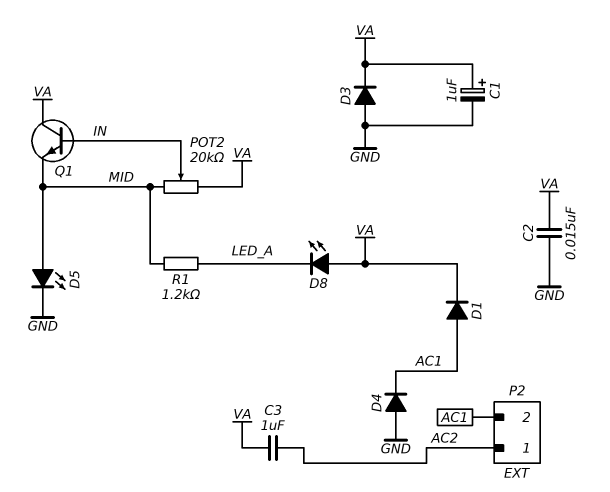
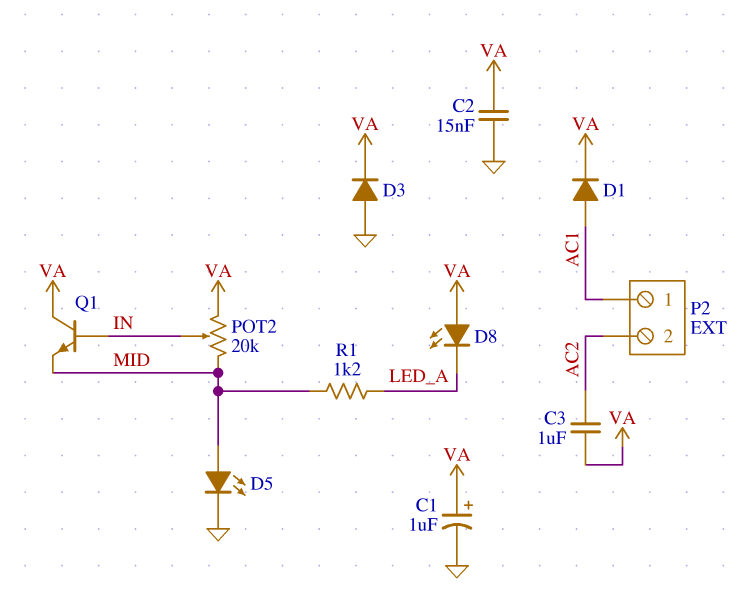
D4: diode (A GND, K AC1) -> none
P2 pin 1: AC2 -> AC1
P2 pin 2: AC1 -> AC2

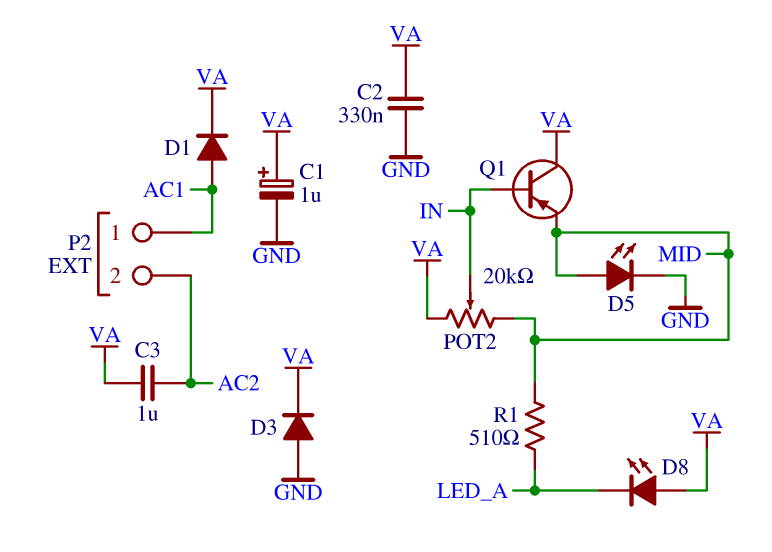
C2: 15nF (GND, VA) -> 330nF (GND, VA)
Q1: NPN (B IN, C VA, E MID) -> PNP (B IN, C VA, E MID)
R1: 1.2k (LED_A, MID) -> 510 (LED_A, MID)

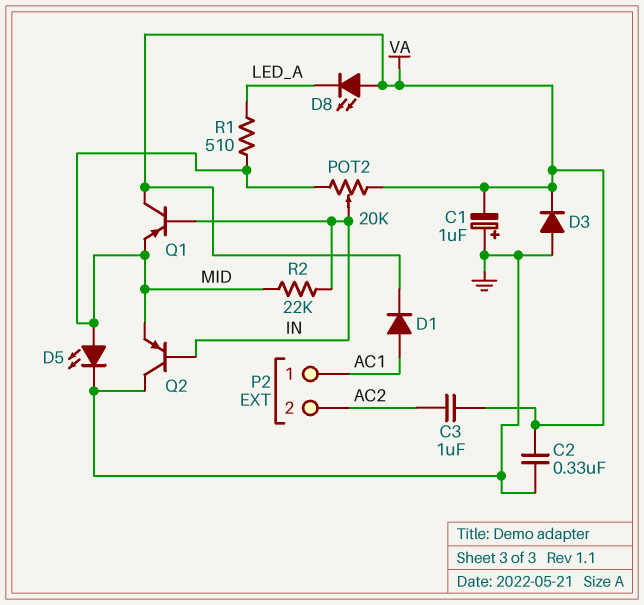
C1: 1uF (plus VA, minus GND) -> 1uF (plus GND, minus VA)
Q2: none -> PNP (B IN, C GND, E MID)
R2: none -> 22k (IN, MID)

